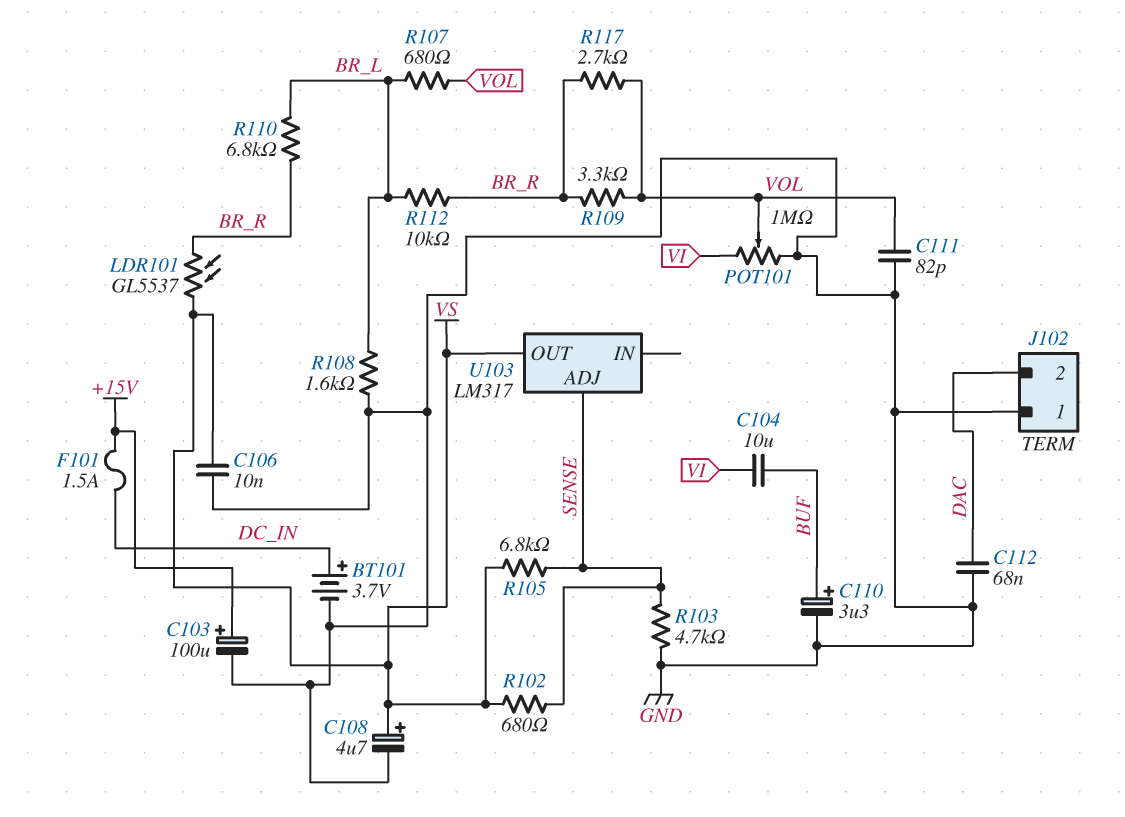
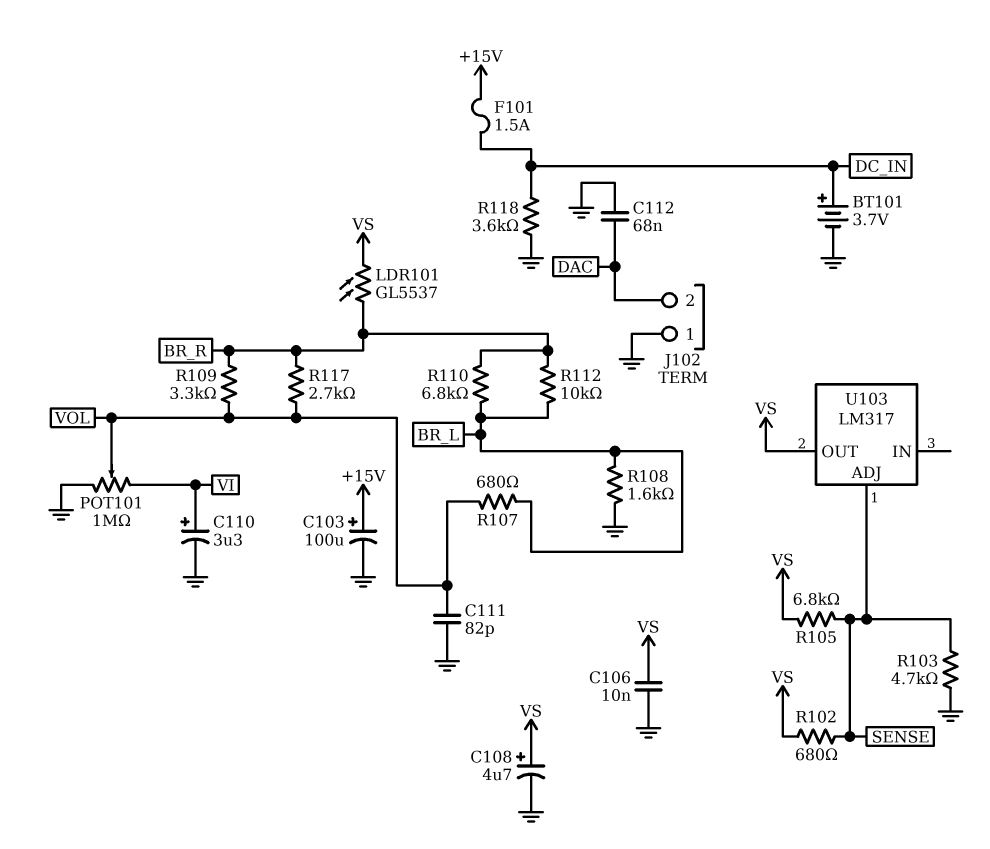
C104: 10uF (BUF, VI) -> none
C110: 3.3uF (plus BUF, minus GND) -> 3.3uF (plus VI, minus GND)
R118: none -> 3.6k (DC_IN, GND)

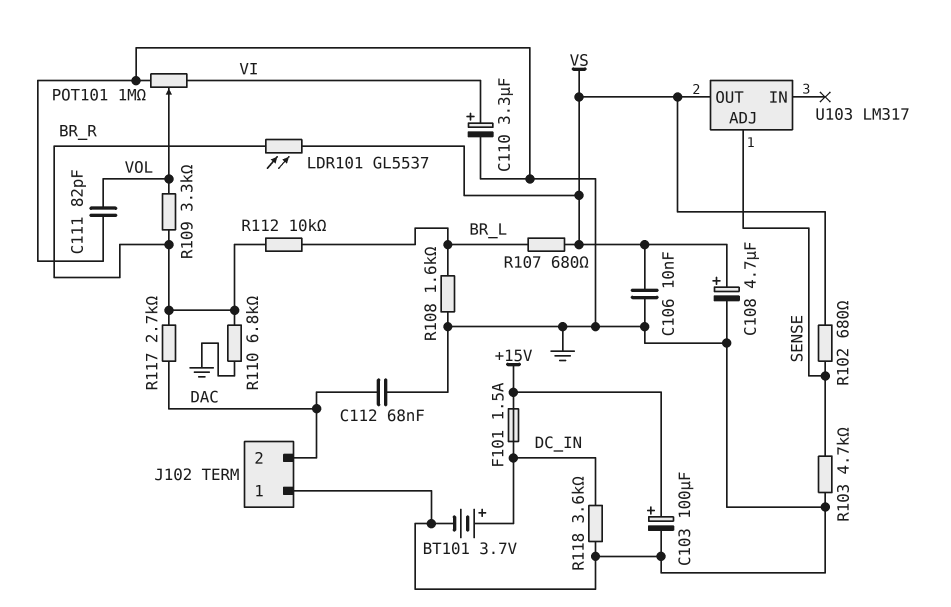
R105: 6.8k (SENSE, VS) -> none
R107: 680 (BR_L, VOL) -> 680 (BR_L, VS)
R110: 6.8k (BR_L, BR_R) -> 6.8k (BR_R, GND)
R117: 2.7k (BR_R, VOL) -> 2.7k (BR_R, DAC)

